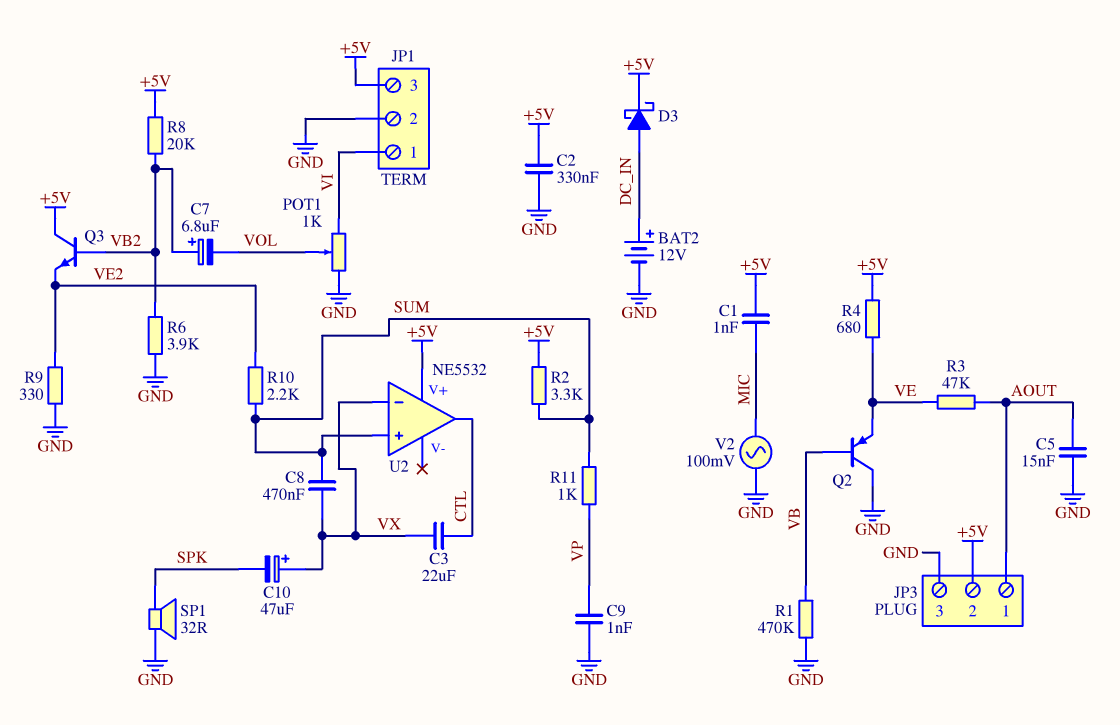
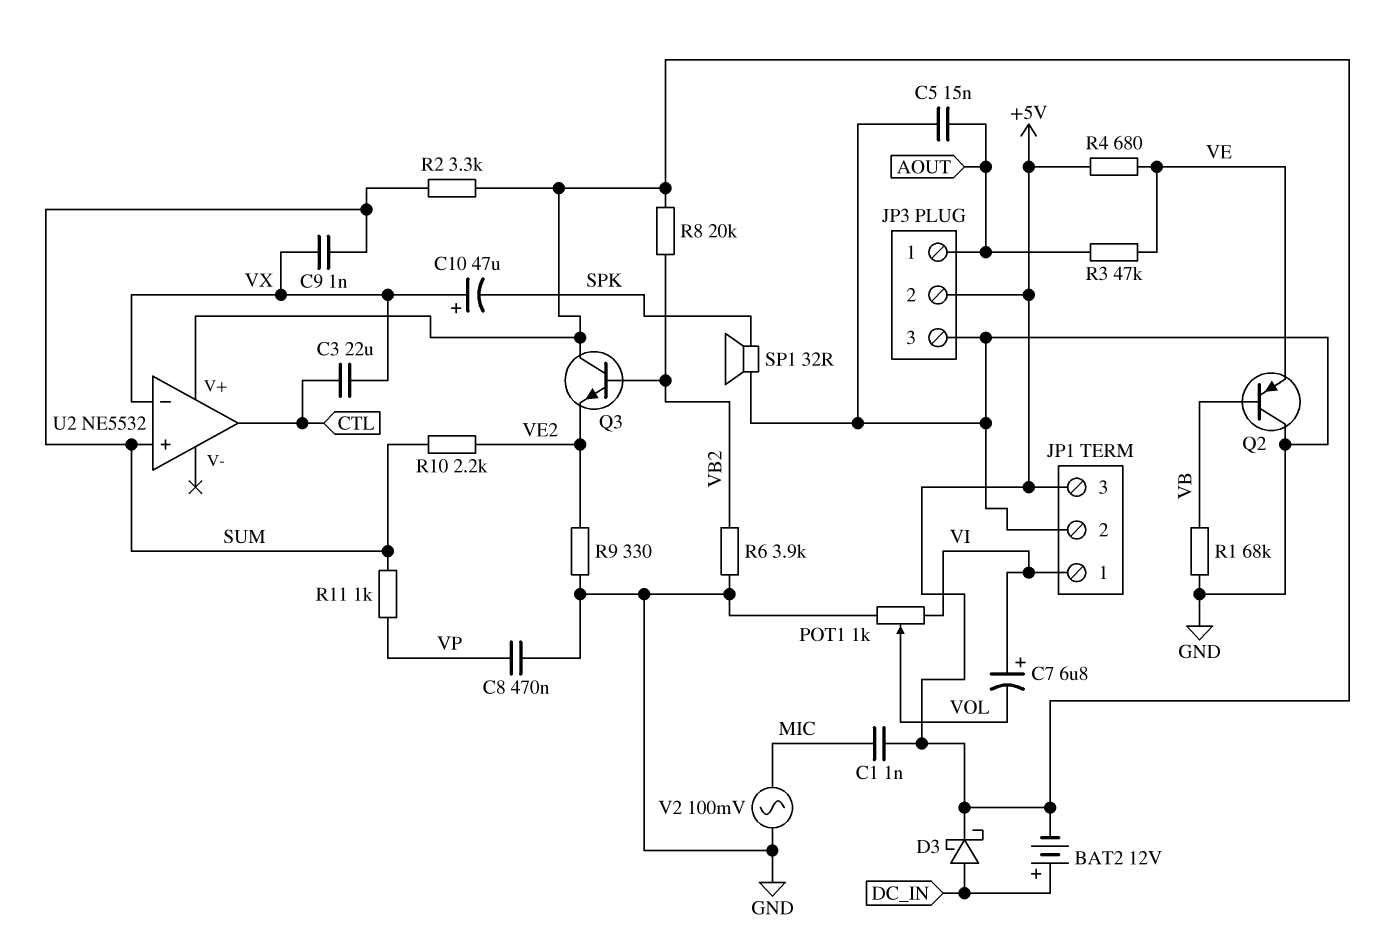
BAT2: 12V (plus DC_IN, minus GND) -> 12V (plus DC_IN, minus +5V)
C2: 330nF (+5V, GND) -> none
C7: 6.8uF (plus VB2, minus VOL) -> 6.8uF (plus VI, minus VOL)
C8: 470nF (SUM, VX) -> 470nF (GND, VP)
C9: 1nF (GND, VP) -> 1nF (SUM, VX)
R1: 470k (GND, VB) -> 68k (GND, VB)

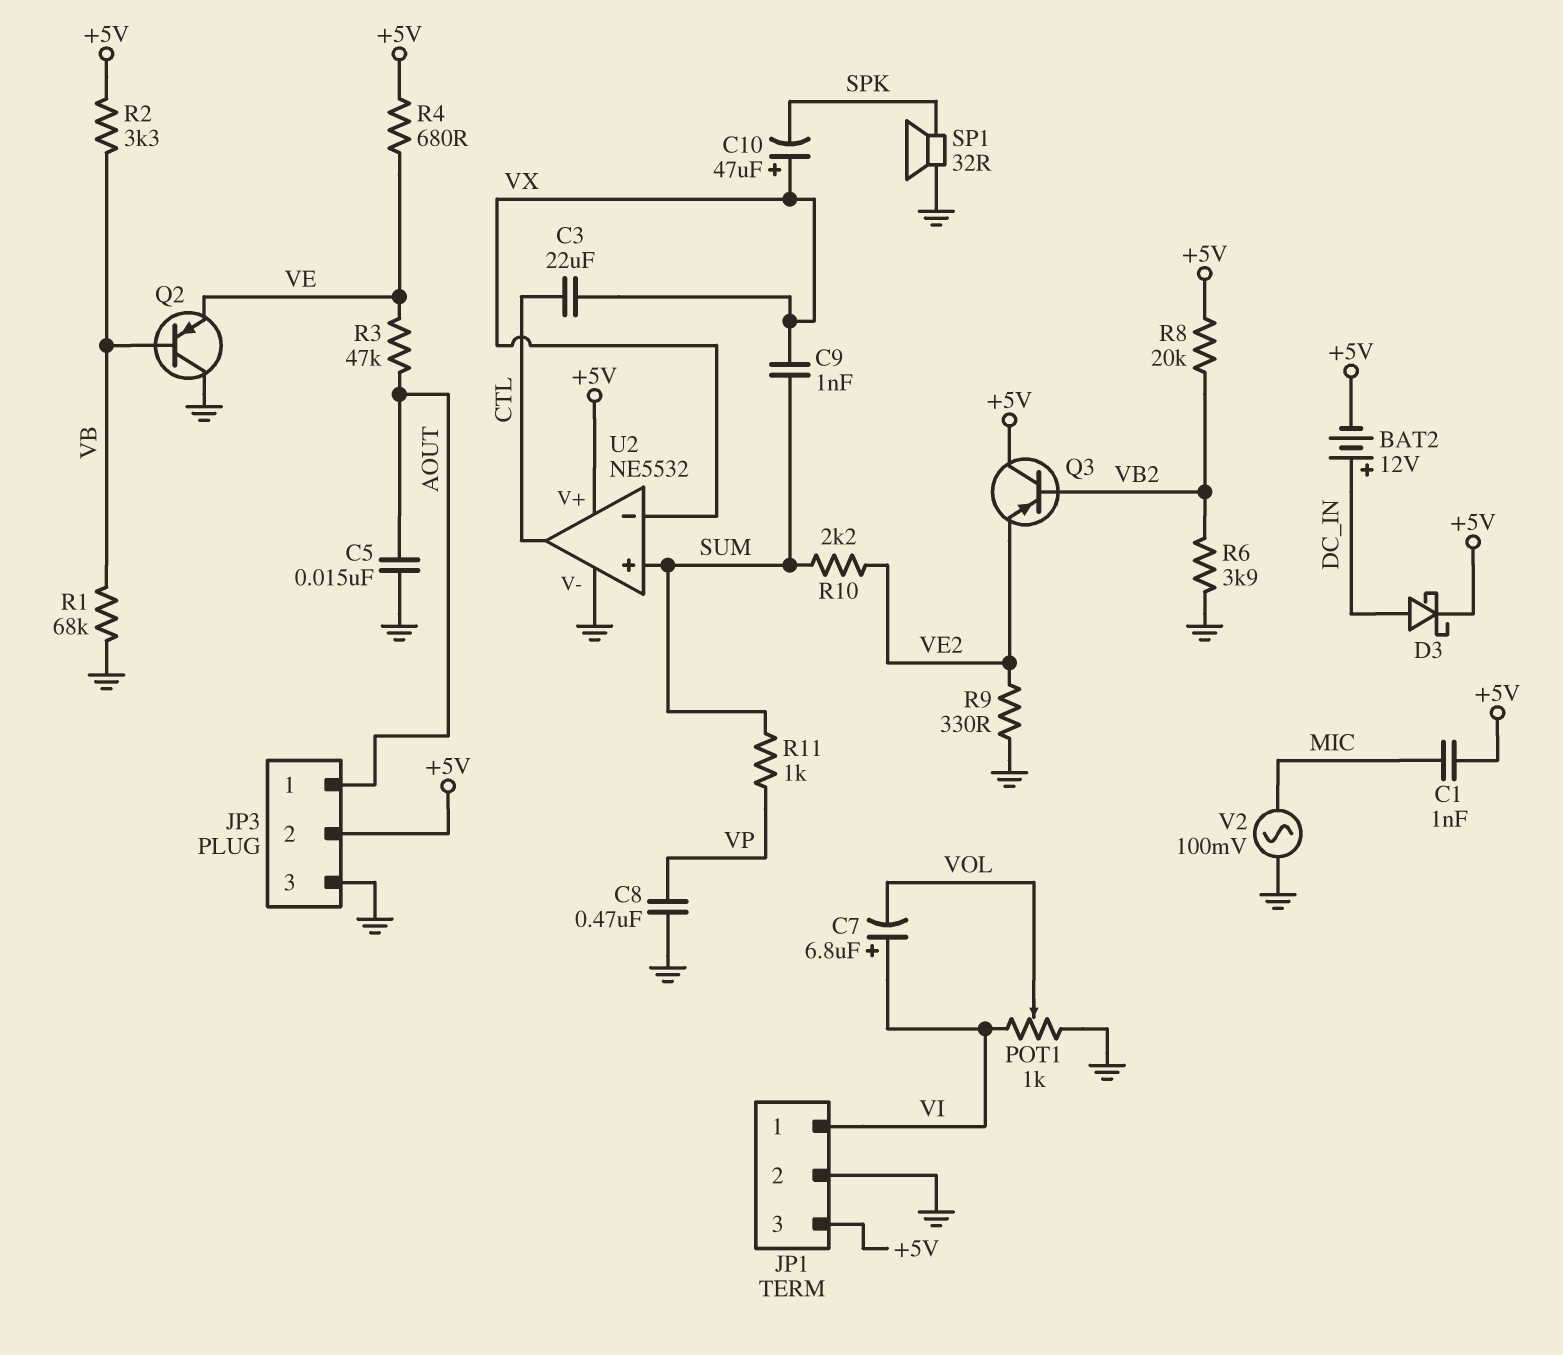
Q3: NPN (B VB2, C +5V, E VE2) -> PNP (B VB2, C +5V, E VE2)
R2: 3.3k (+5V, SUM) -> 3.3k (+5V, VB)
U2 pin V-: none -> GND

